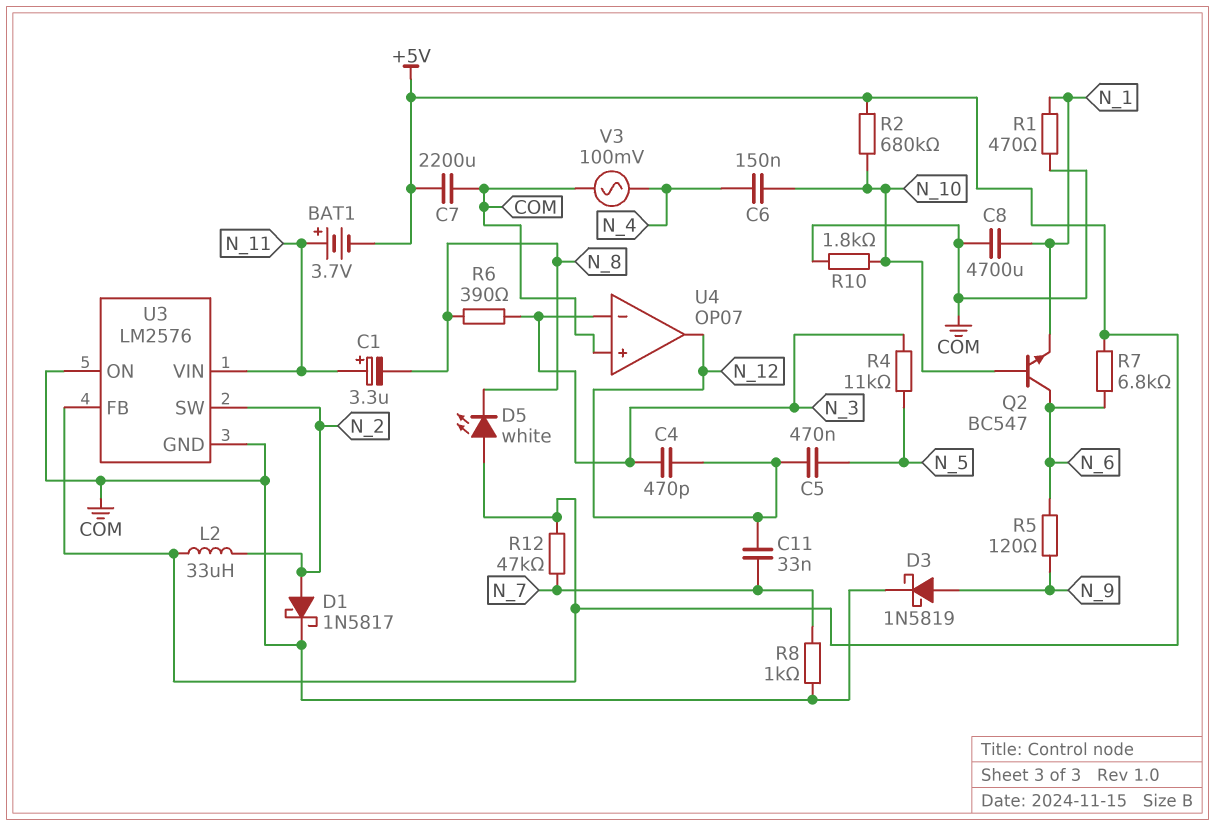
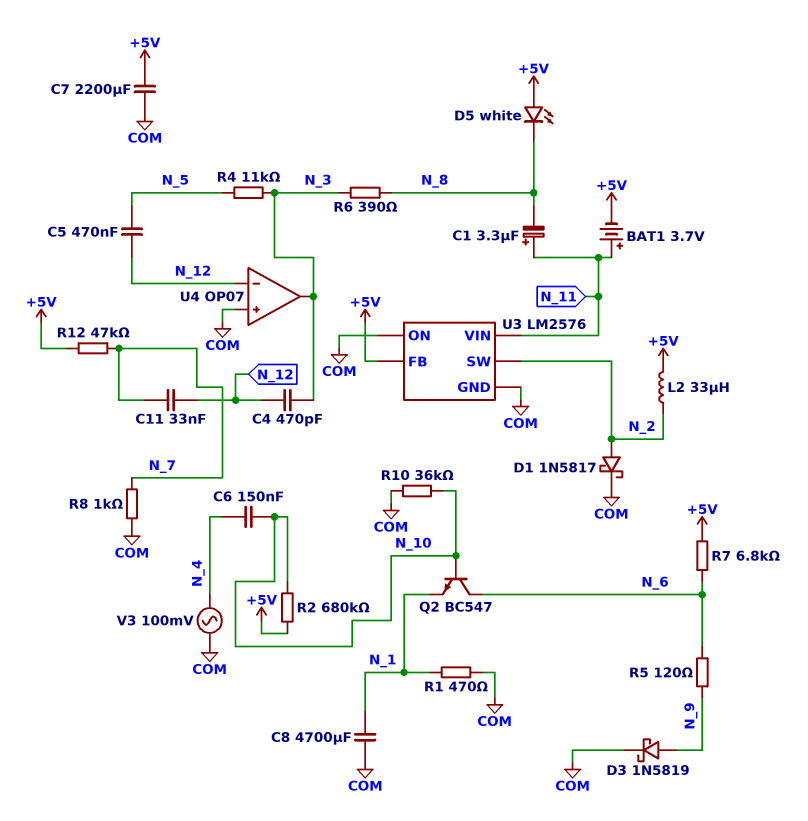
R10: 1.8k (COM, N_10) -> 36k (COM, N_10)
U4 pin in-: N_3 -> N_12
U4 pin out: N_12 -> N_3

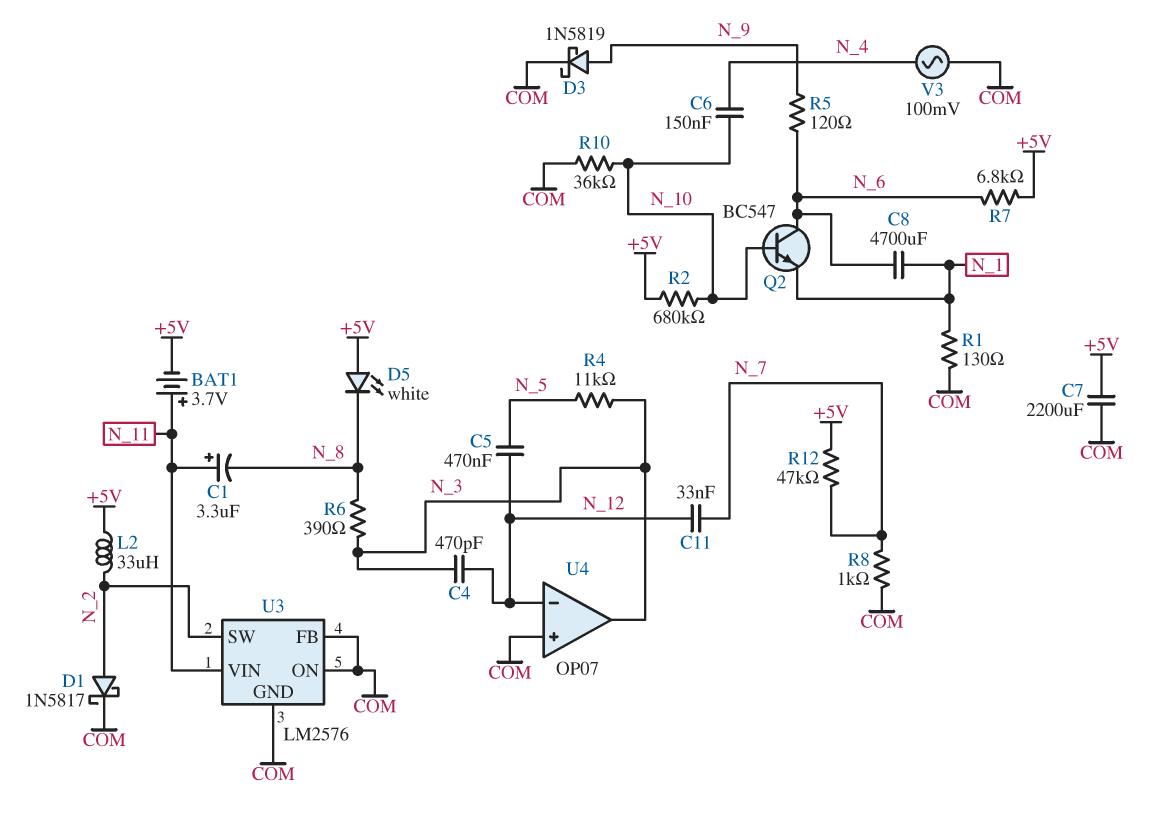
C8: 4700uF (COM, N_1) -> 4700uF (N_1, N_6)
R1: 470 (COM, N_1) -> 130 (COM, N_1)
U3 pin FB: +5V -> COM

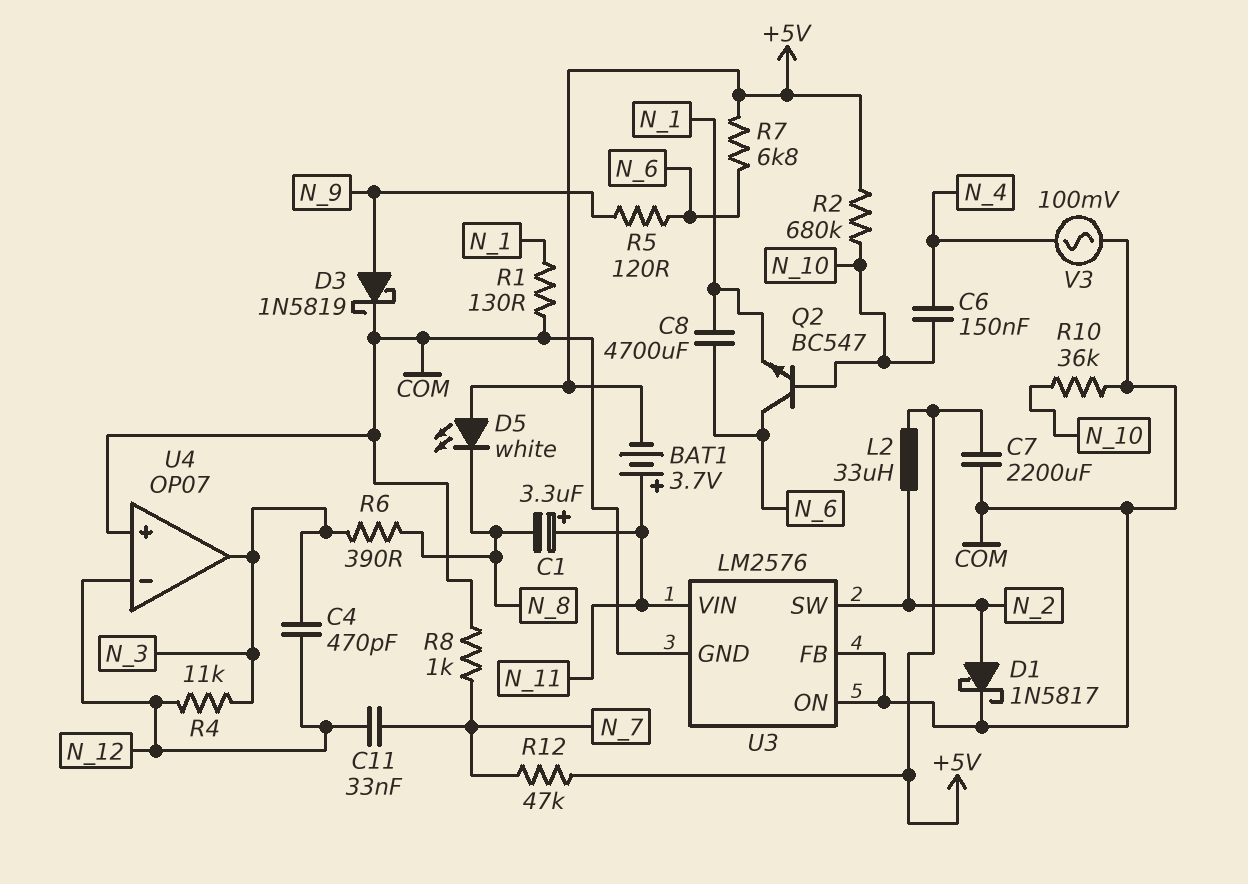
C5: 470nF (N_5, N_12) -> none
R4: 11k (N_3, N_5) -> 11k (N_3, N_12)

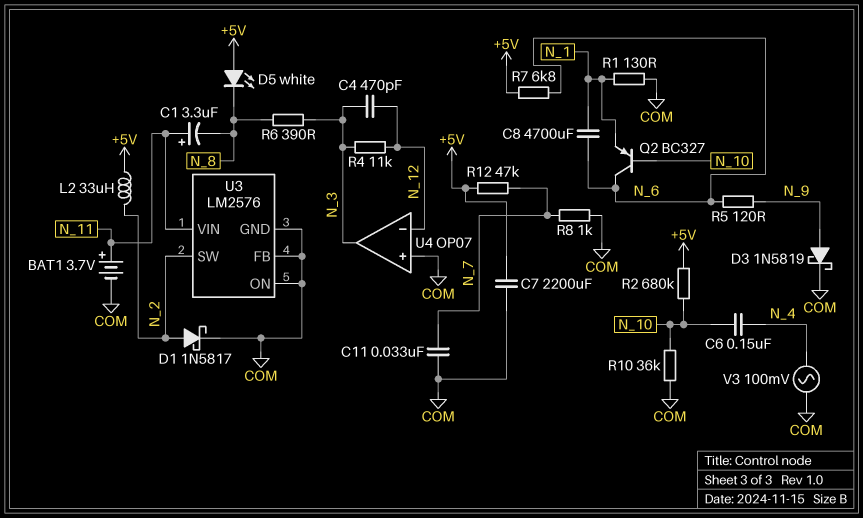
BAT1: 3.7V (plus N_11, minus +5V) -> 3.7V (plus N_11, minus COM)
C11: 33nF (N_7, N_12) -> 33nF (COM, N_7)
Q2: NPN BC547 (B N_10, C N_6, E N_1) -> PNP BC327 (B N_10, C N_6, E N_1)

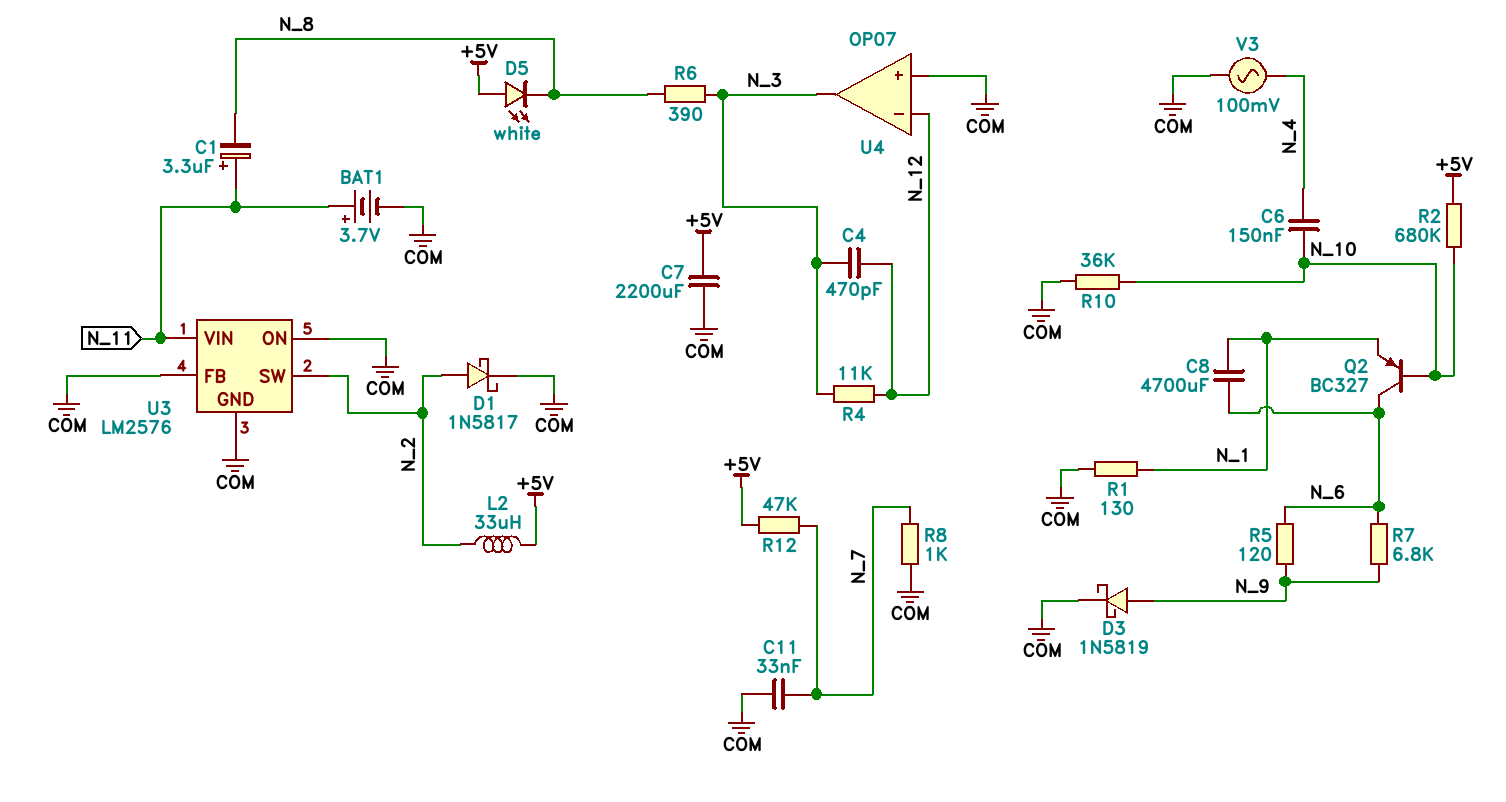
R7: 6.8k (+5V, N_6) -> 6.8k (N_6, N_9)

